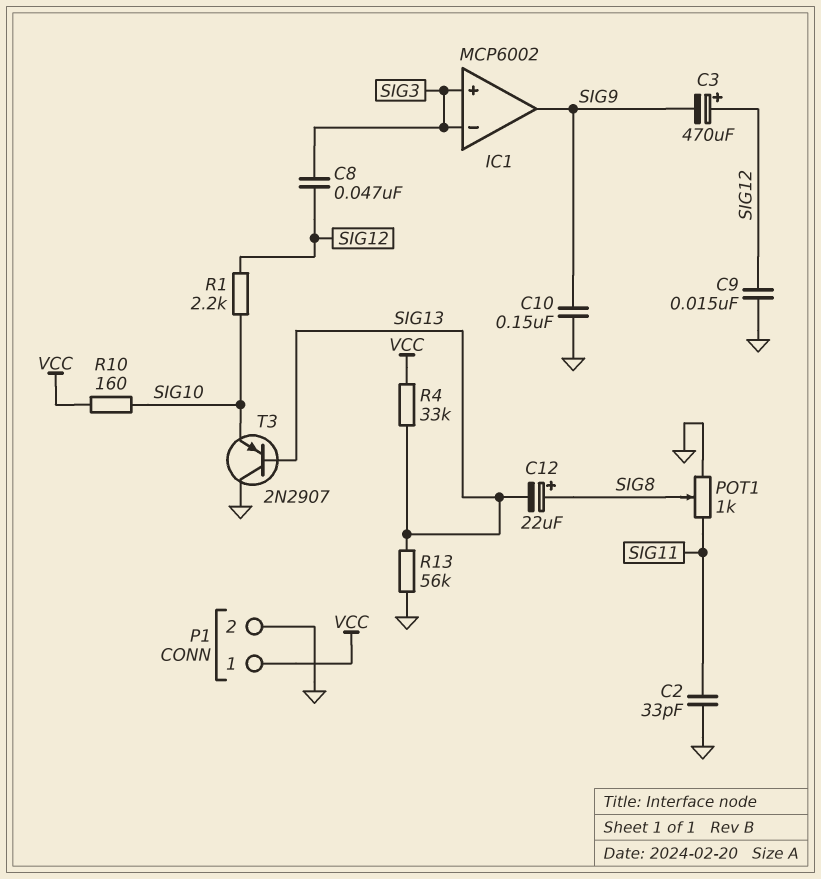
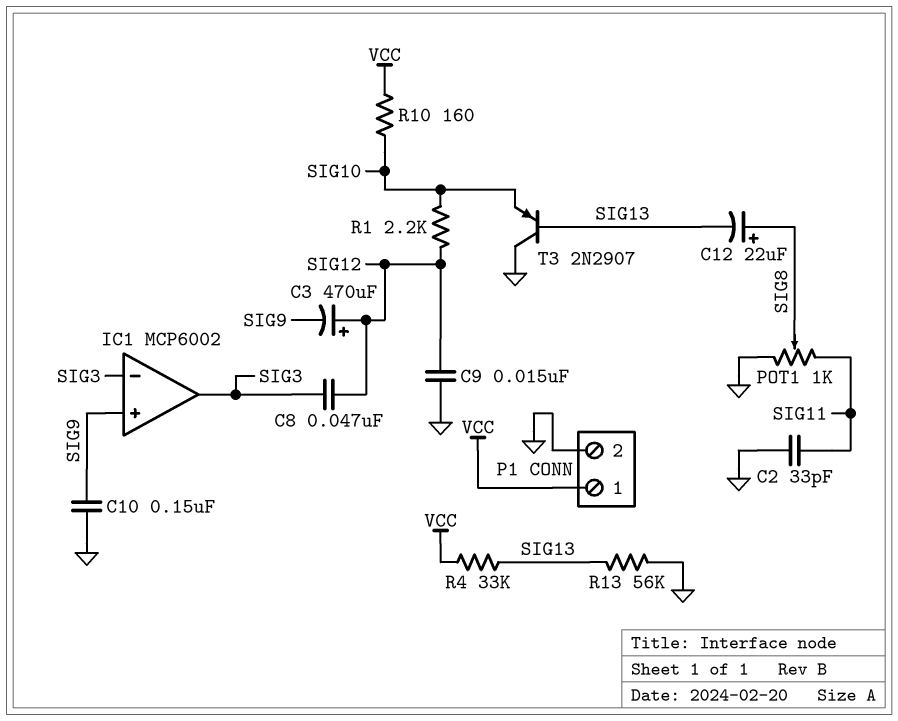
IC1 pin in+: SIG3 -> SIG9
IC1 pin out: SIG9 -> SIG3

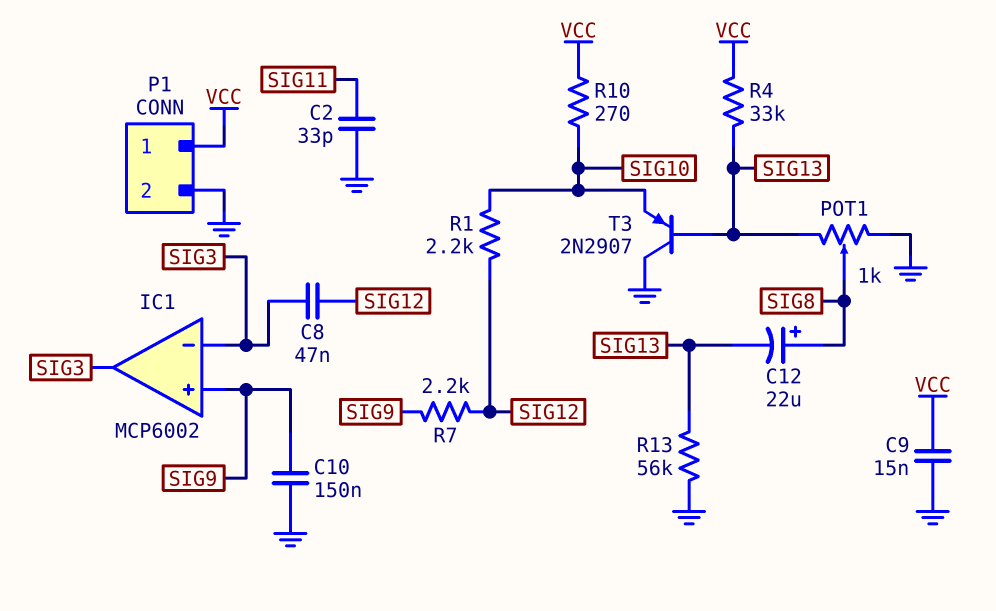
C3: 470uF (plus SIG12, minus SIG9) -> none
C9: 15nF (GND, SIG12) -> 15nF (GND, VCC)
POT1: 1k (GND, SIG11, wiper SIG8) -> 1k (GND, SIG13, wiper SIG8)
R7: none -> 2.2k (SIG9, SIG12)
R10: 160 (SIG10, VCC) -> 270 (SIG10, VCC)

